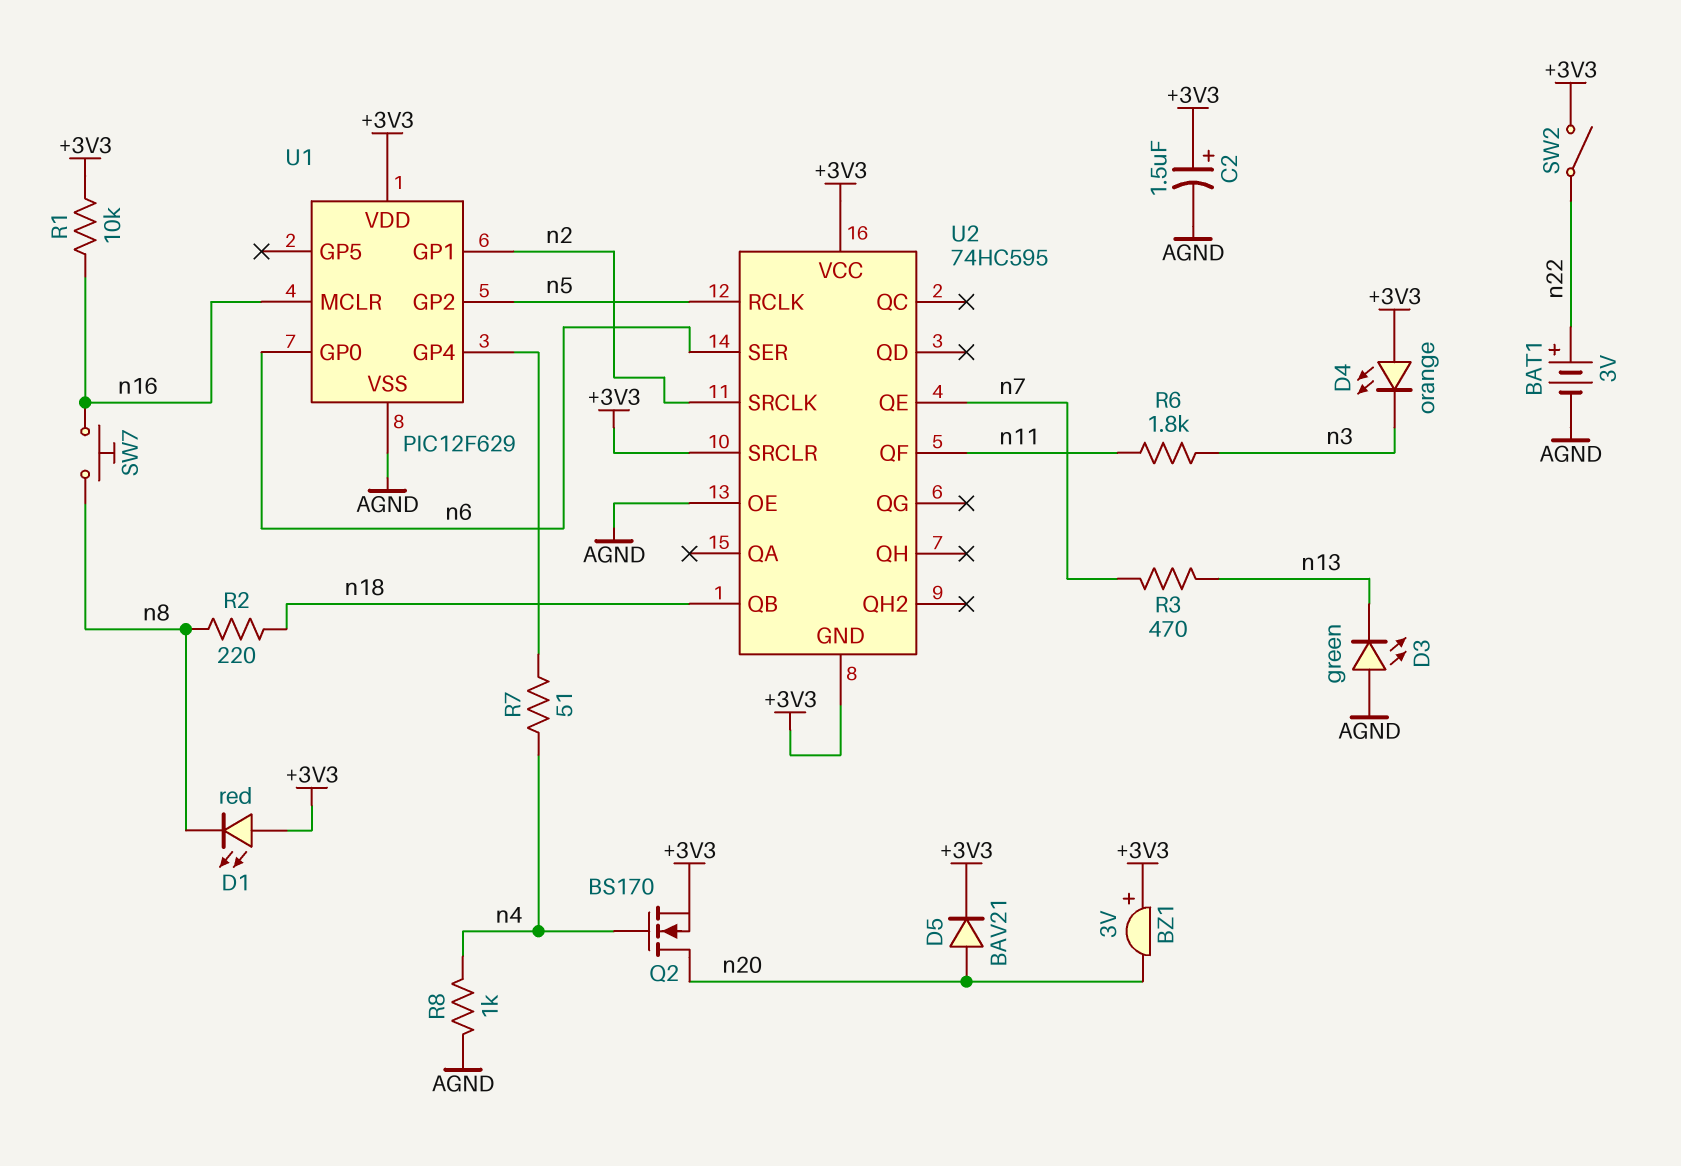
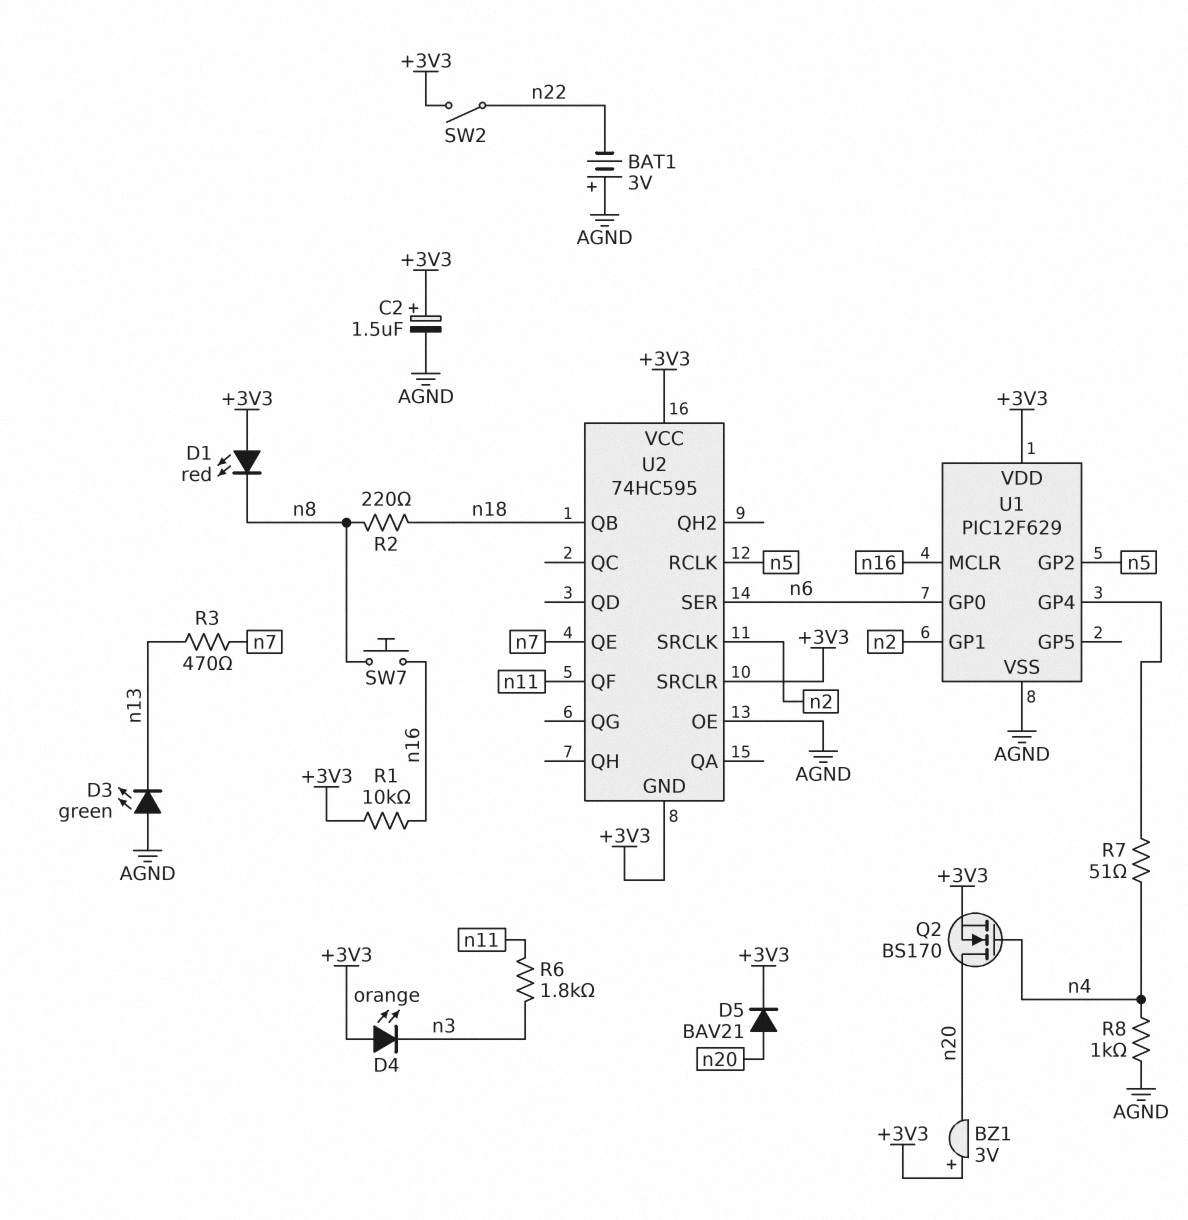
BAT1: 3V (plus n22, minus AGND) -> 3V (plus AGND, minus n22)

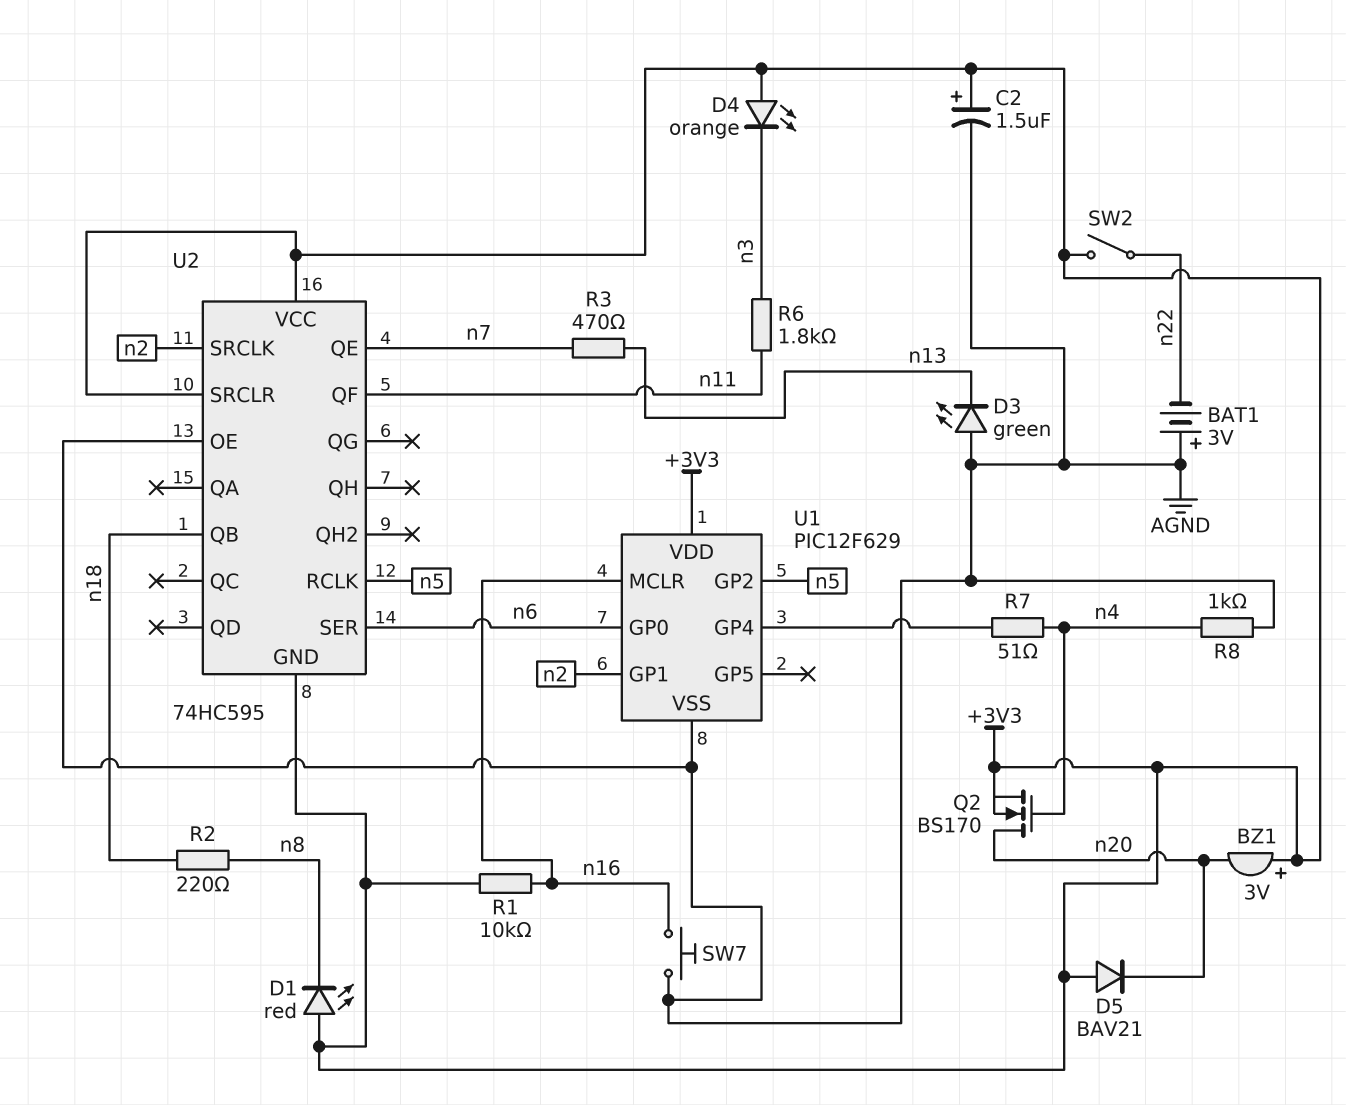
D5: diode BAV21 (A n20, K +3V3) -> diode BAV21 (A +3V3, K n20)
SW7: button (n8, n16) -> button (AGND, n16)

